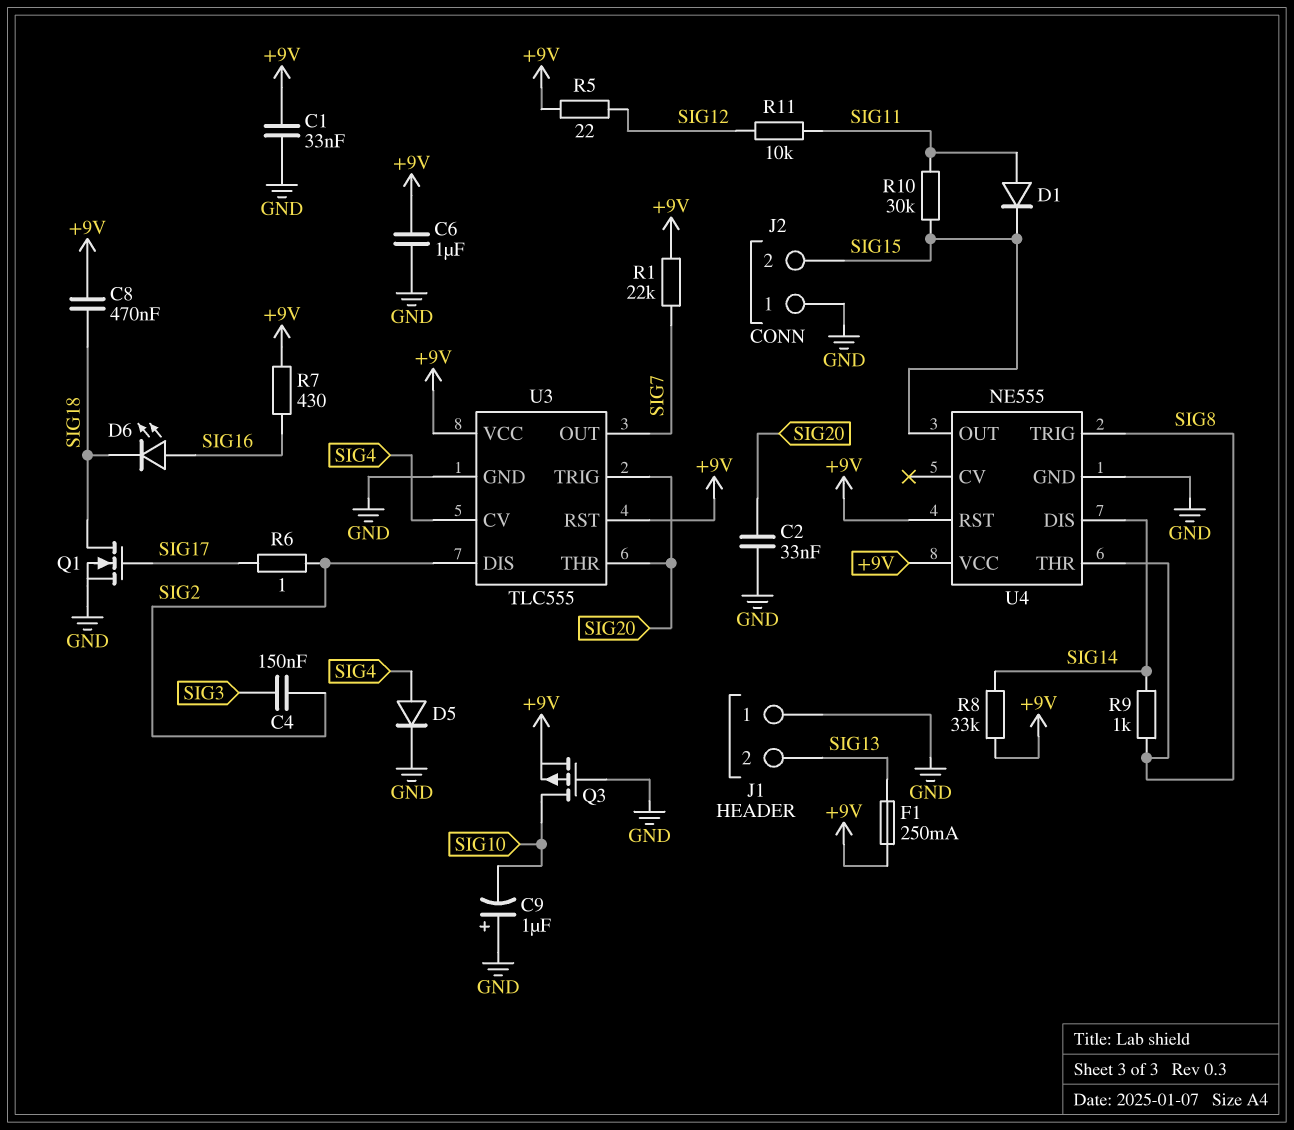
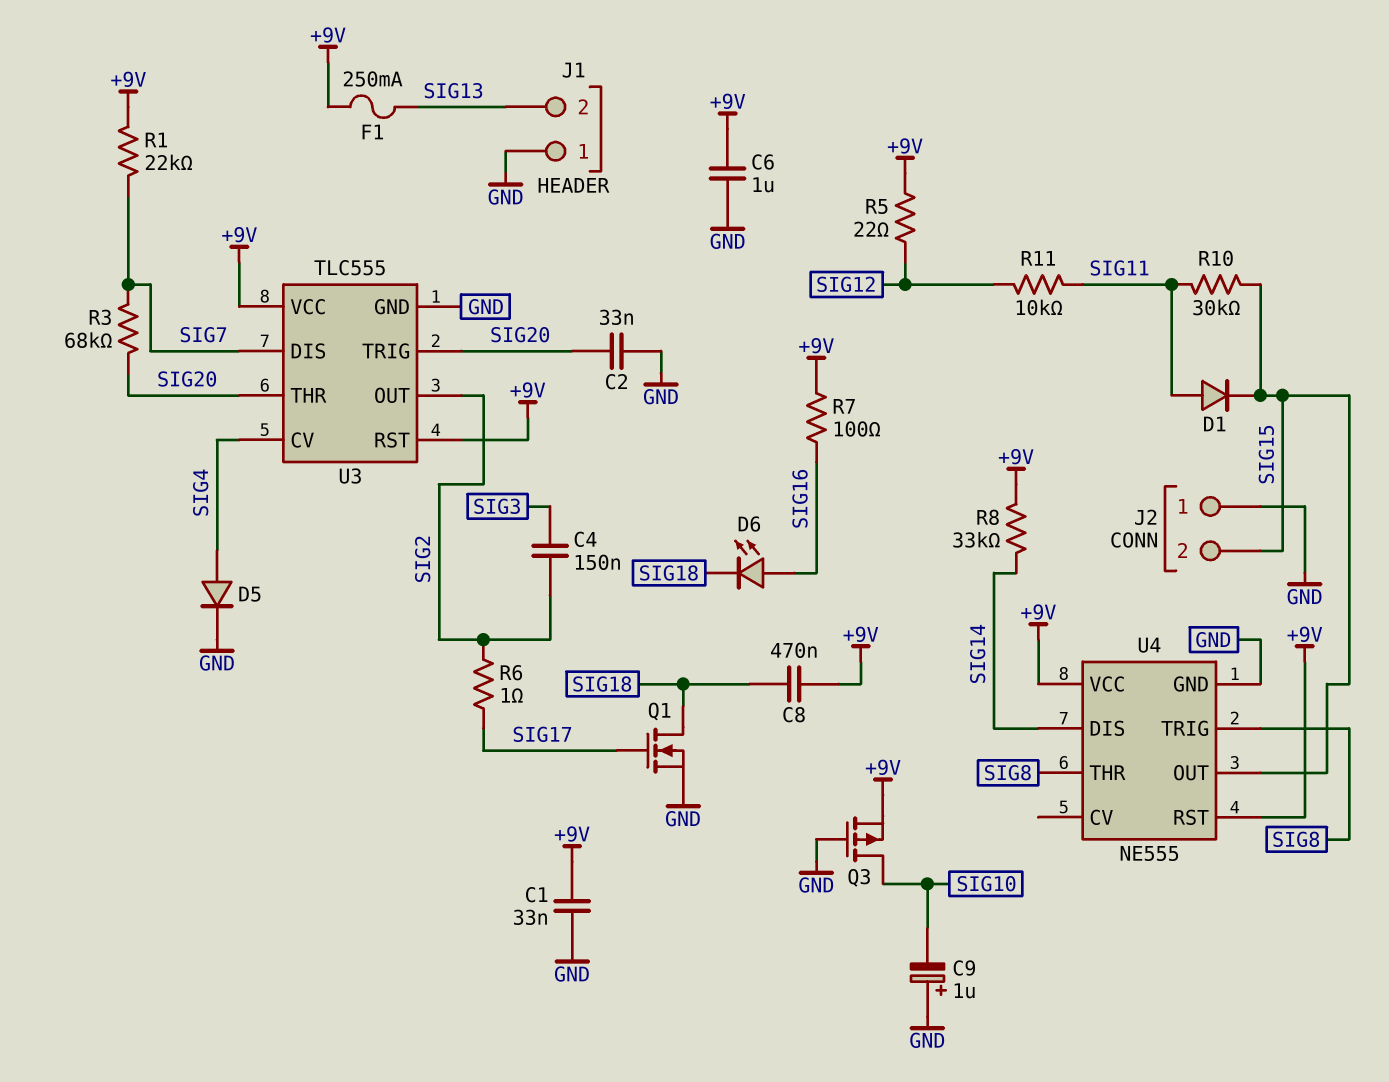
R3: none -> 68k (SIG7, SIG20)
R7: 430 (+9V, SIG16) -> 100 (+9V, SIG16)
R9: 1k (SIG8, SIG14) -> none
U3 pin DIS: SIG2 -> SIG7
U3 pin OUT: SIG7 -> SIG2

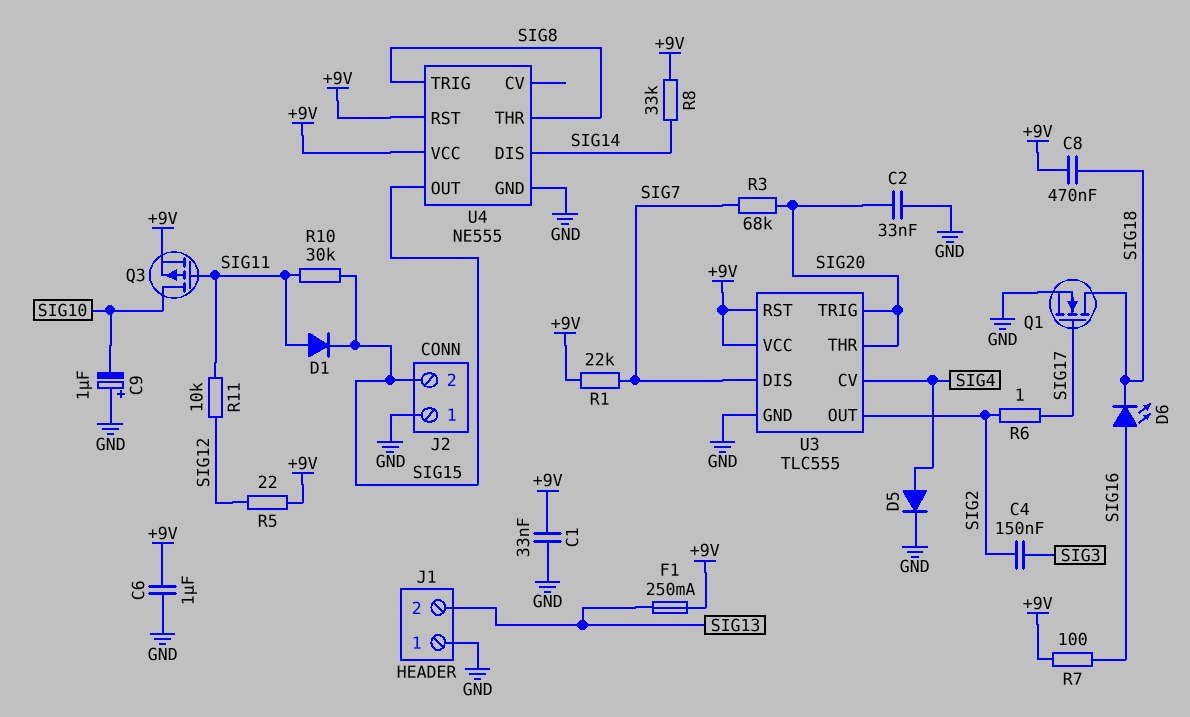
Q3: PMOS (G GND, D SIG10, S +9V) -> PMOS (G SIG11, D SIG10, S +9V)

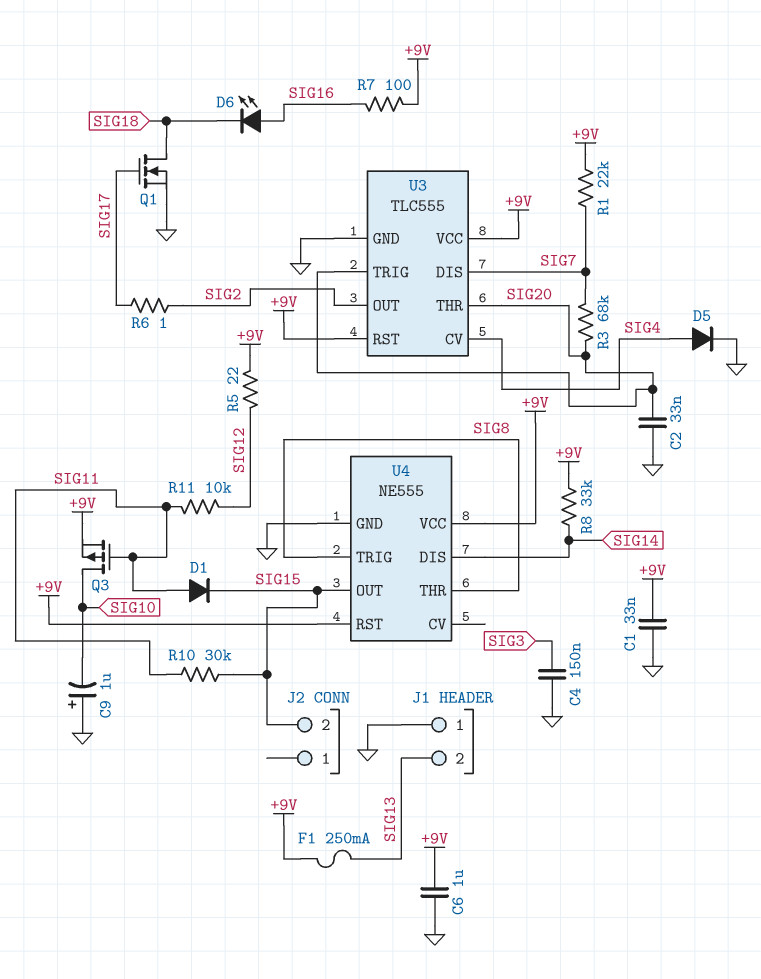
C4: 150nF (SIG2, SIG3) -> 150nF (GND, SIG3)
C8: 470nF (+9V, SIG18) -> none
J2 pin 1: GND -> none

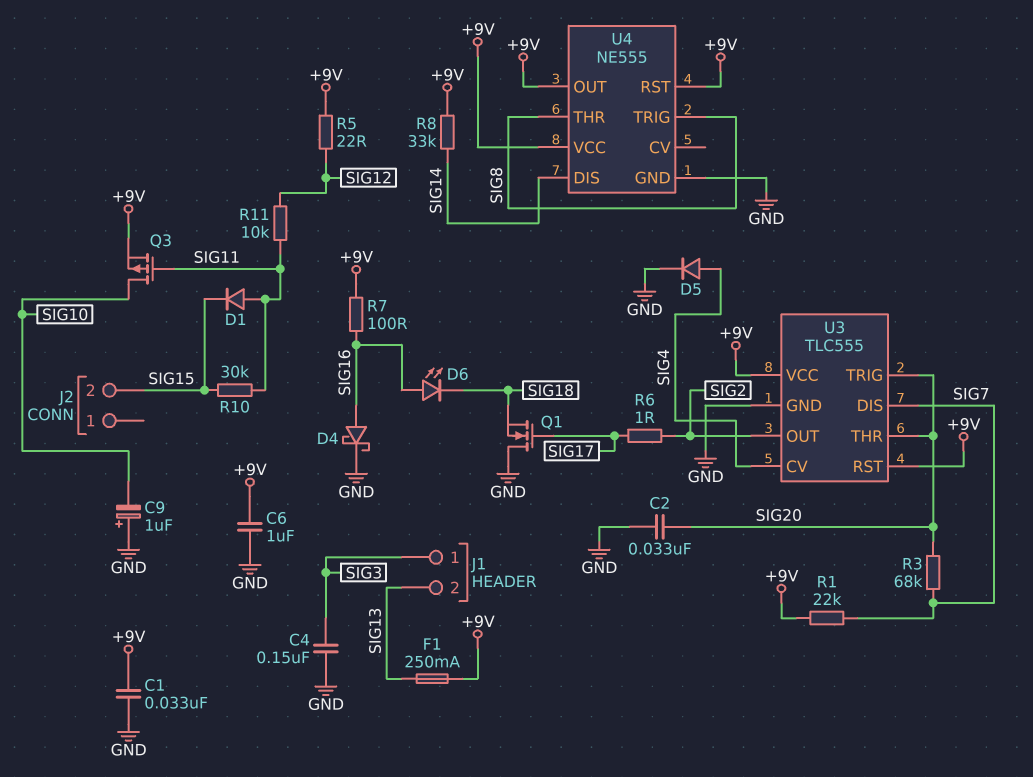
D4: none -> schottky (A SIG16, K GND)
J1 pin 1: GND -> SIG3
Q1: NMOS (G SIG17, D SIG18, S GND) -> NMOS (G SIG17, D GND, S SIG18)
U4 pin OUT: SIG15 -> +9V

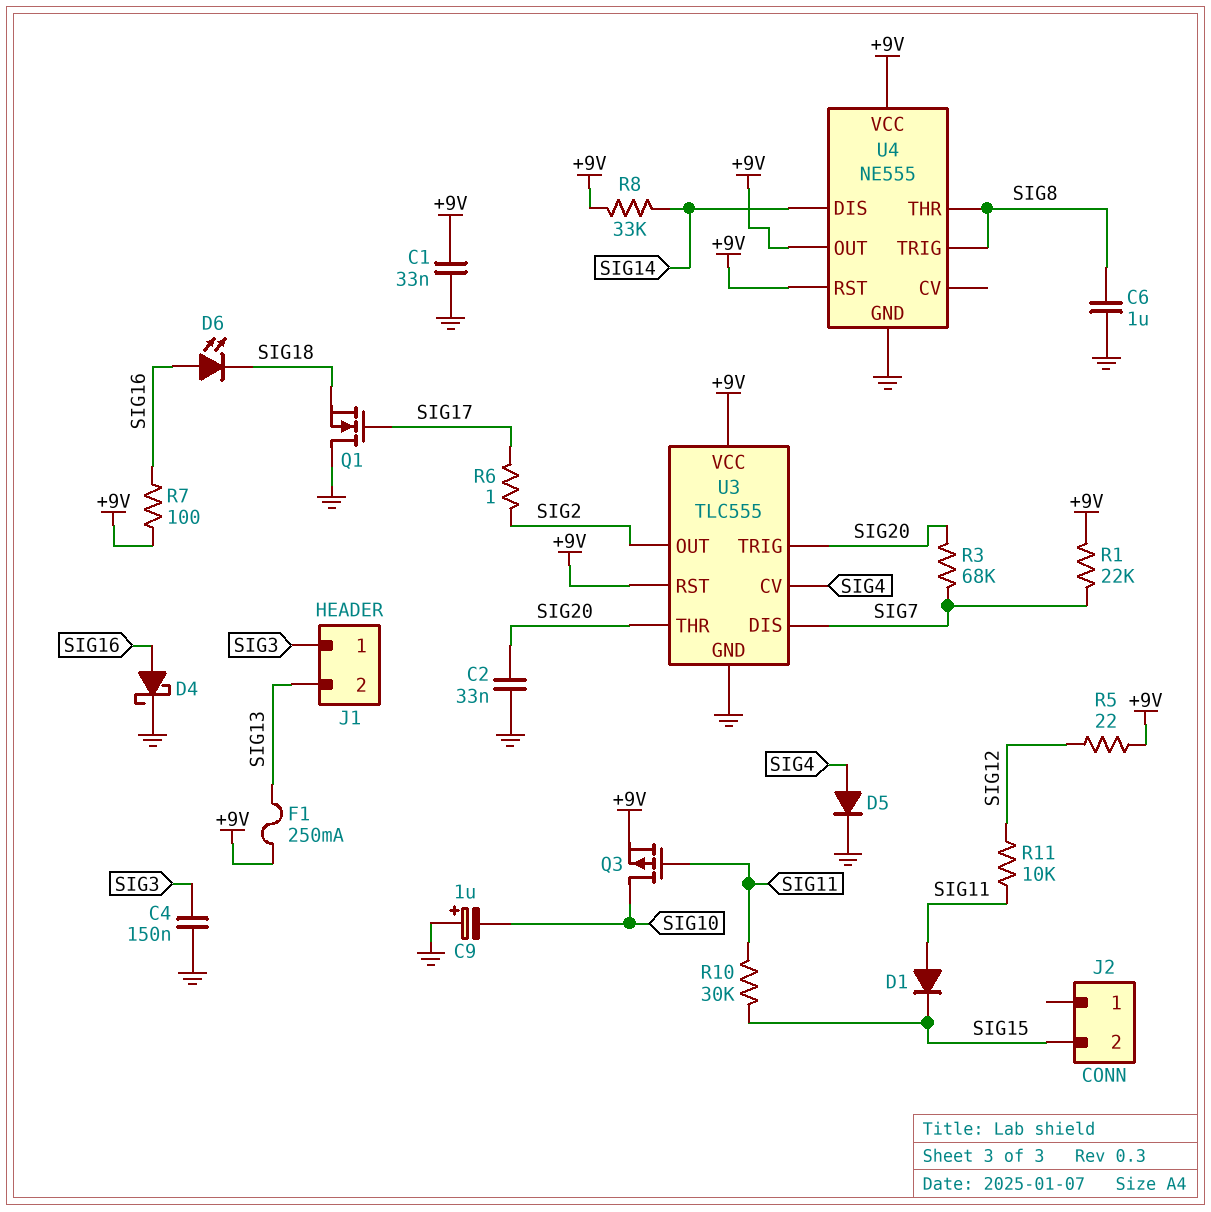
C6: 1uF (+9V, GND) -> 1uF (GND, SIG8)

